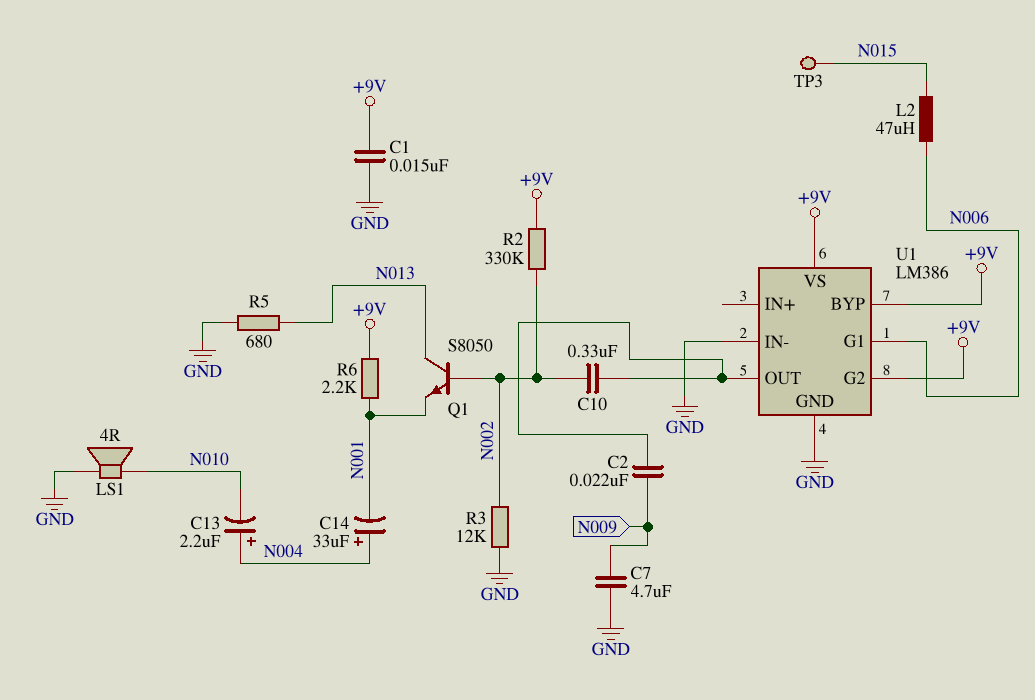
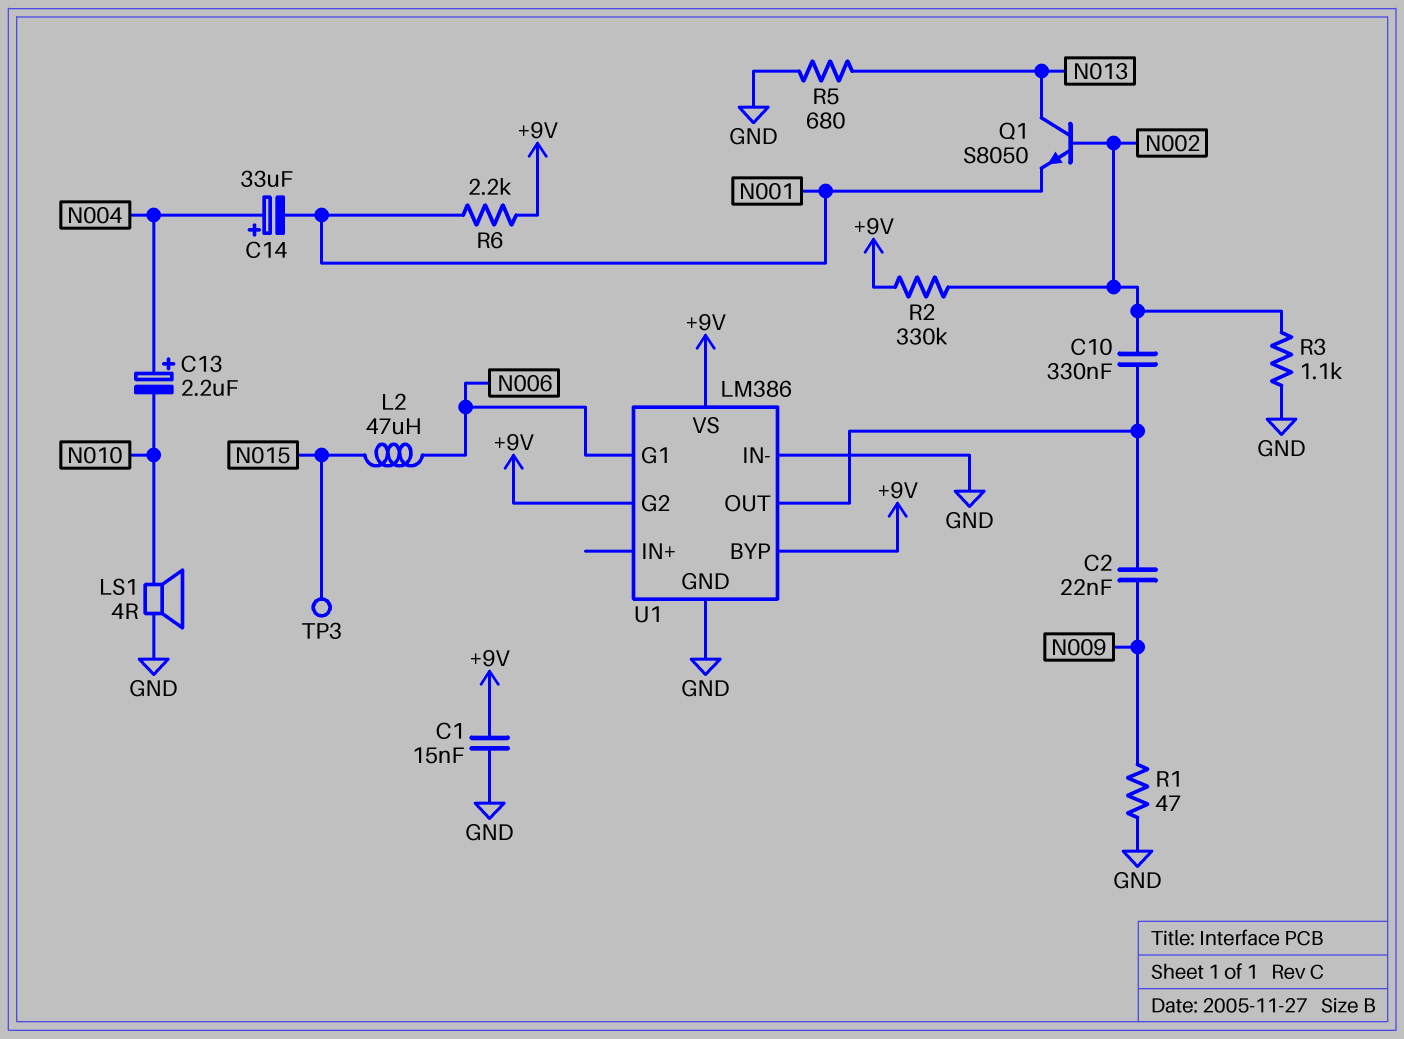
C7: 4.7uF (GND, N009) -> none
R1: none -> 47 (GND, N009)
R3: 12k (GND, N002) -> 1.1k (GND, N002)

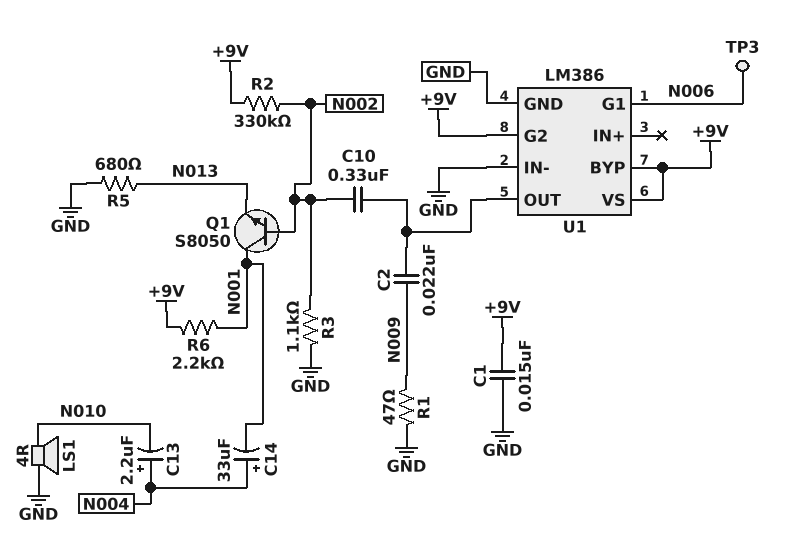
L2: 47uH (N006, N015) -> none
Q1: NPN S8050 (B N002, C N013, E N001) -> NPN S8050 (B N002, C N001, E N013)
TP3: test point (N015) -> test point (N006)

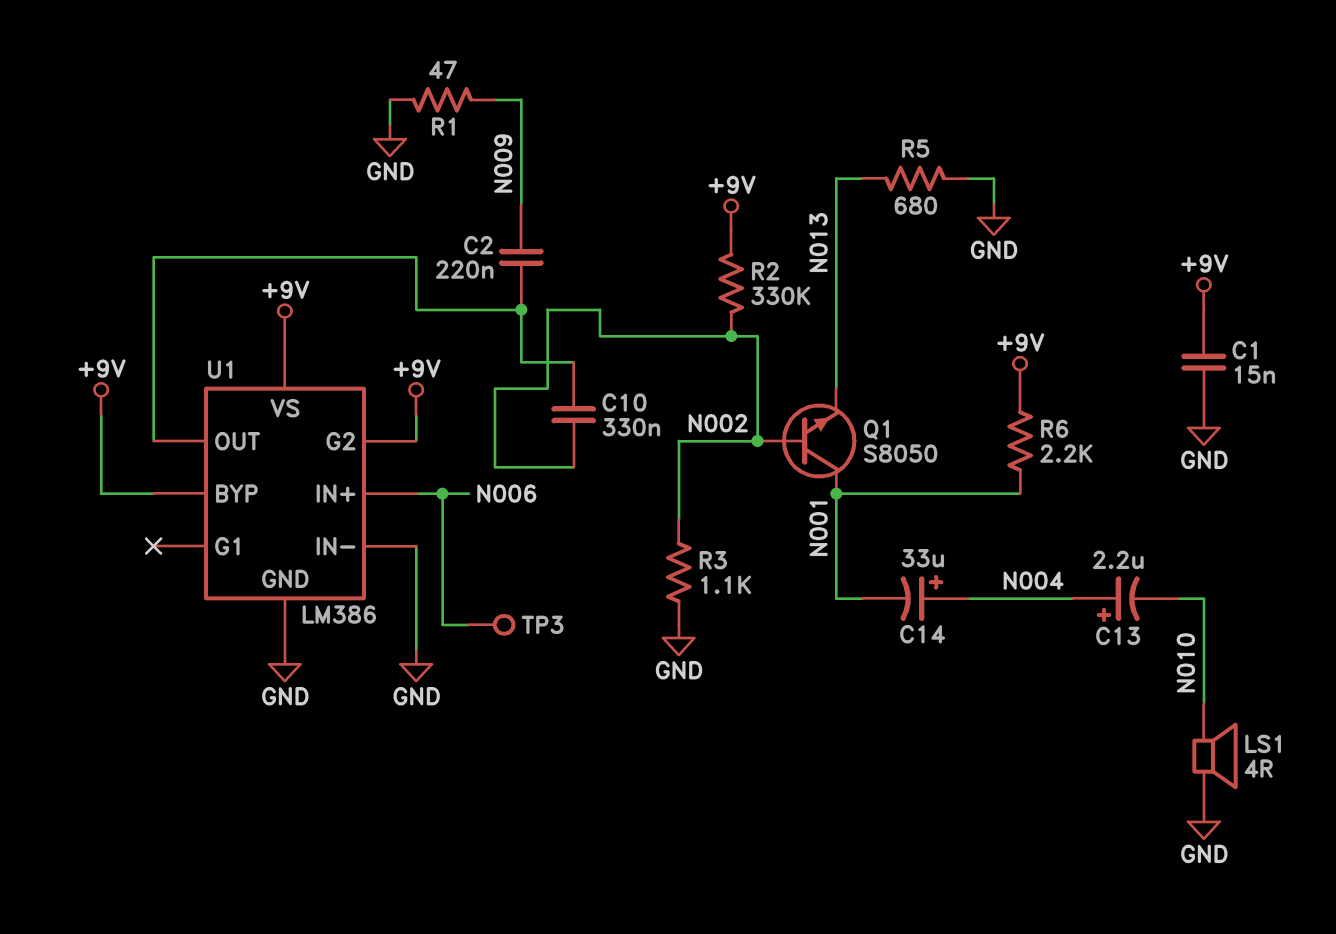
C2: 22nF (N009, U1/OUT) -> 220nF (N009, U1/OUT)
U1 pin G1: N006 -> none
U1 pin IN+: none -> N006

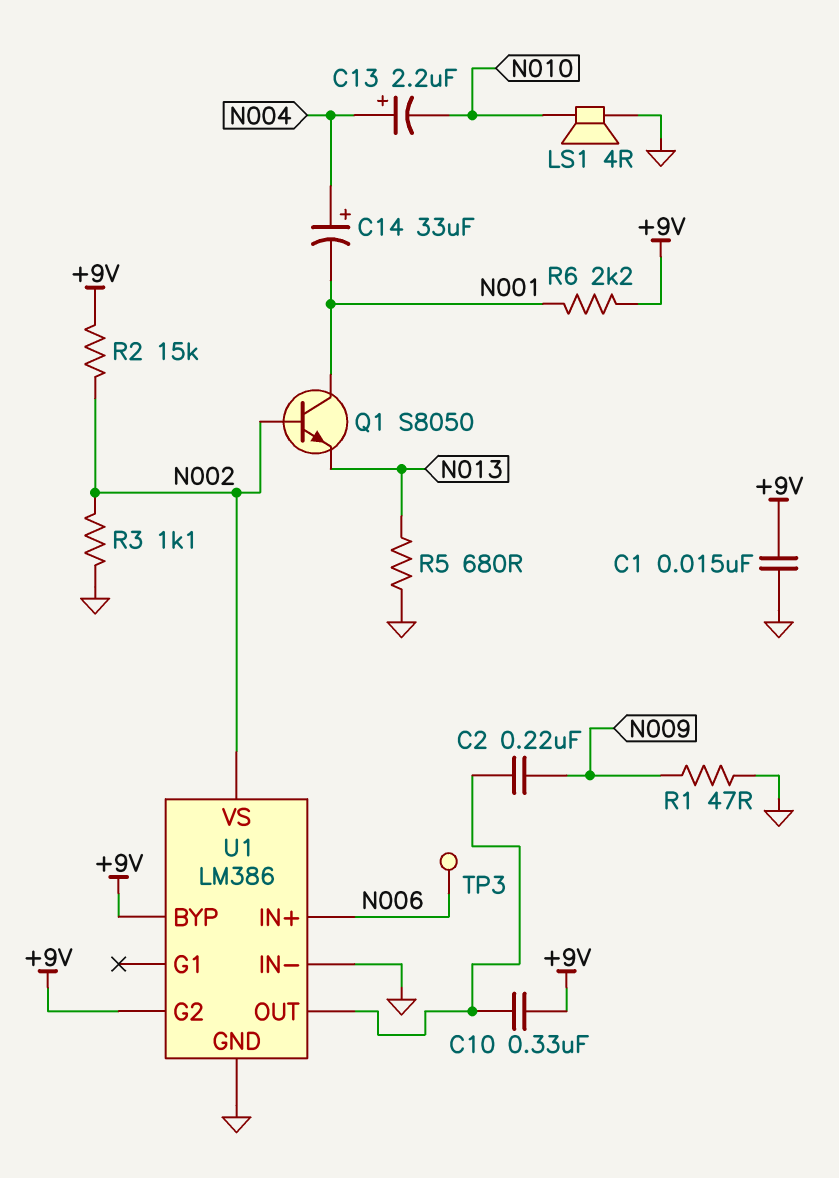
C10: 330nF (N002, U1/OUT) -> 330nF (+9V, U1/OUT)
R2: 330k (+9V, N002) -> 15k (+9V, N002)
U1 pin VS: +9V -> N002

